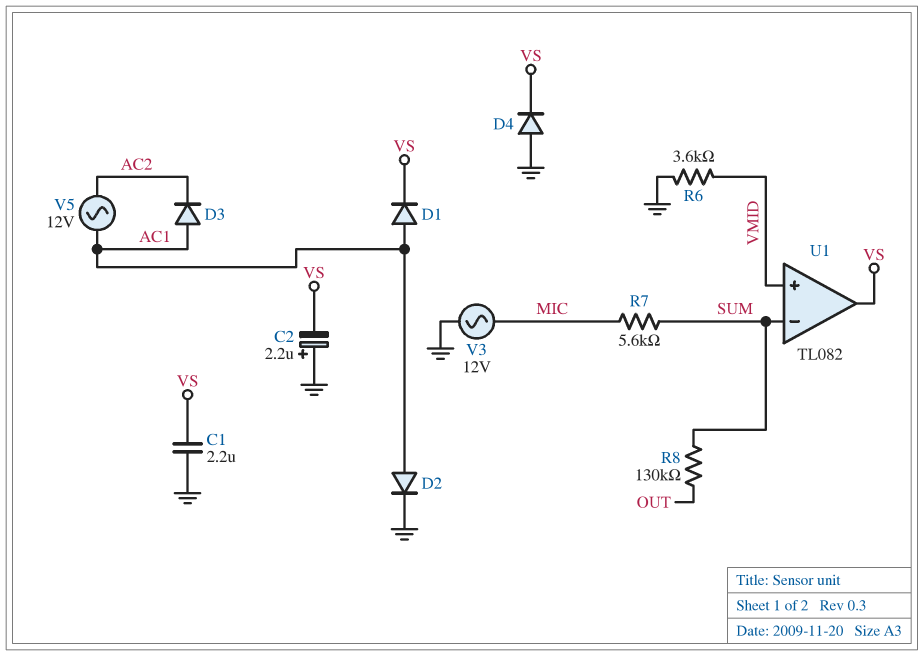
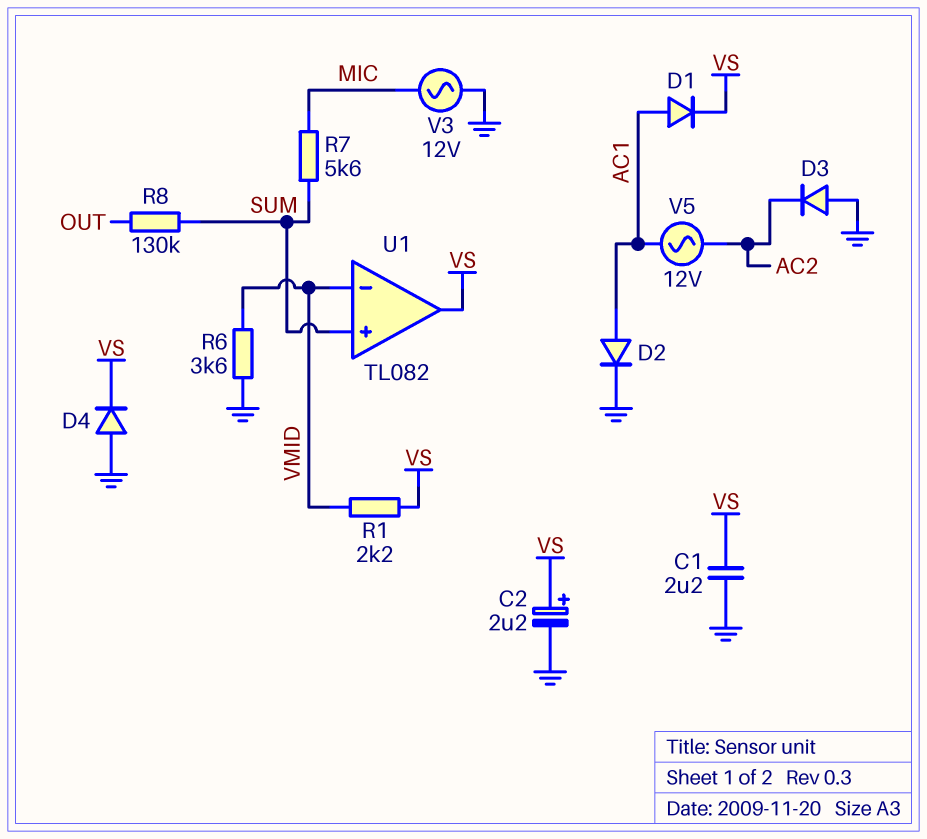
C2: 2.2uF (plus GND, minus VS) -> 2.2uF (plus VS, minus GND)
D3: diode (A AC1, K AC2) -> diode (A GND, K AC2)
R1: none -> 2.2k (VMID, VS)
U1 pin in+: VMID -> SUM
U1 pin in-: SUM -> VMID

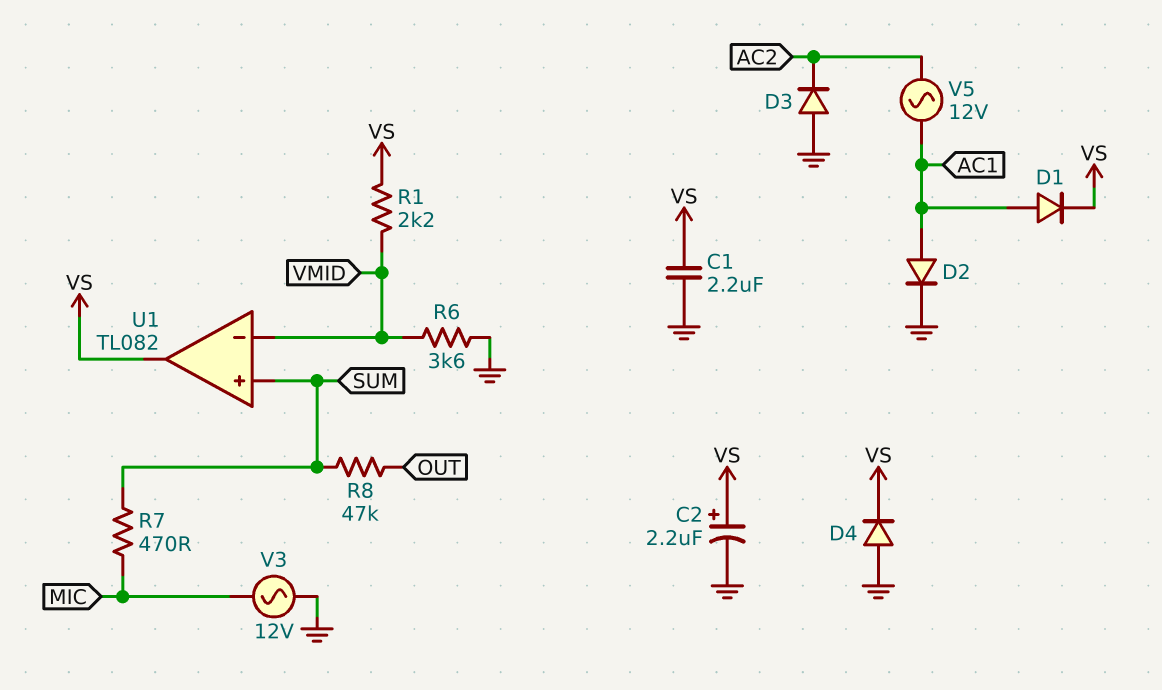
R7: 5.6k (MIC, SUM) -> 470 (MIC, SUM)
R8: 130k (OUT, SUM) -> 47k (OUT, SUM)

